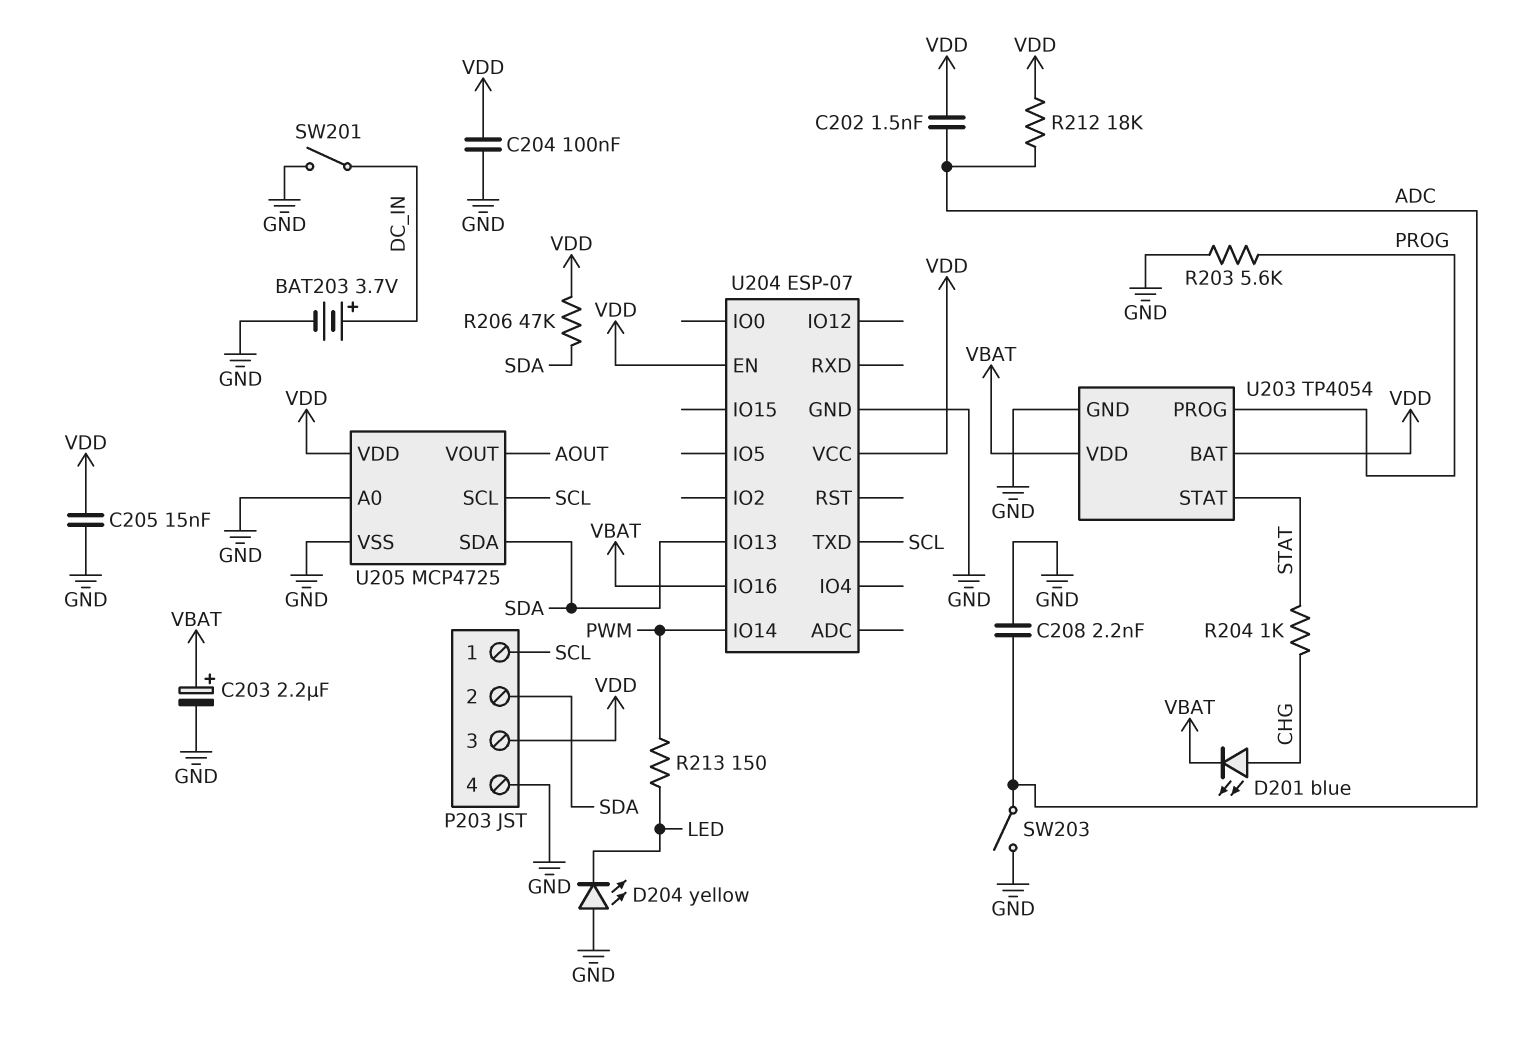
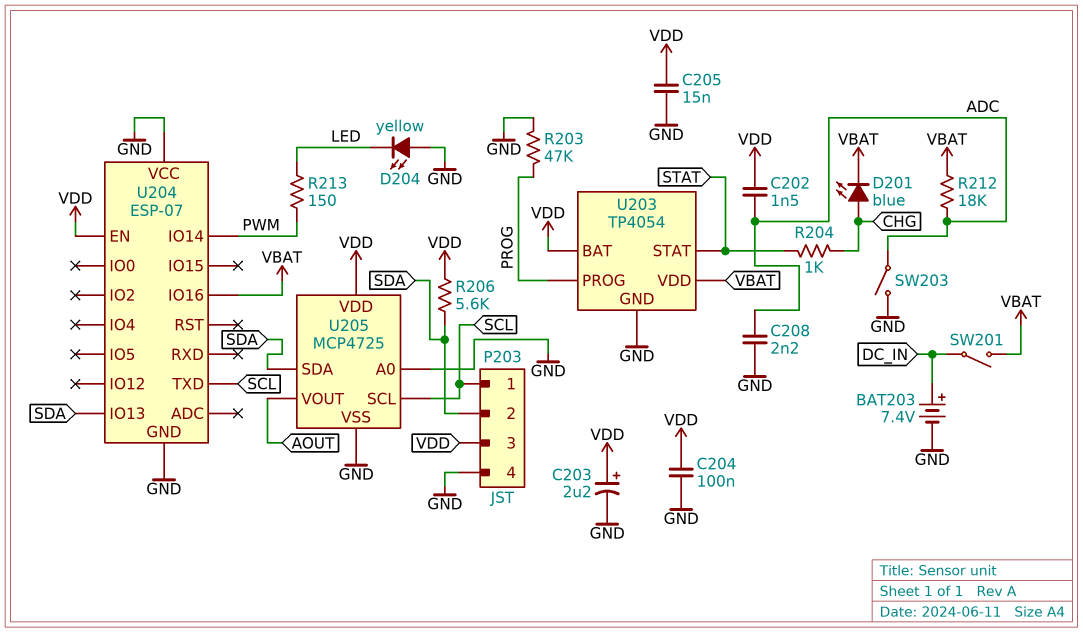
BAT203: 3.7V (plus DC_IN, minus GND) -> 7.4V (plus DC_IN, minus GND)
C203: 2.2uF (plus VBAT, minus GND) -> 2.2uF (plus VDD, minus GND)
R203: 5.6k (GND, PROG) -> 47k (GND, PROG)
R206: 47k (SDA, VDD) -> 5.6k (SDA, VDD)
R212: 18k (ADC, VDD) -> 18k (ADC, VBAT)
SW201: switch (DC_IN, GND) -> switch (DC_IN, VBAT)
U204 pin VCC: VDD -> GND

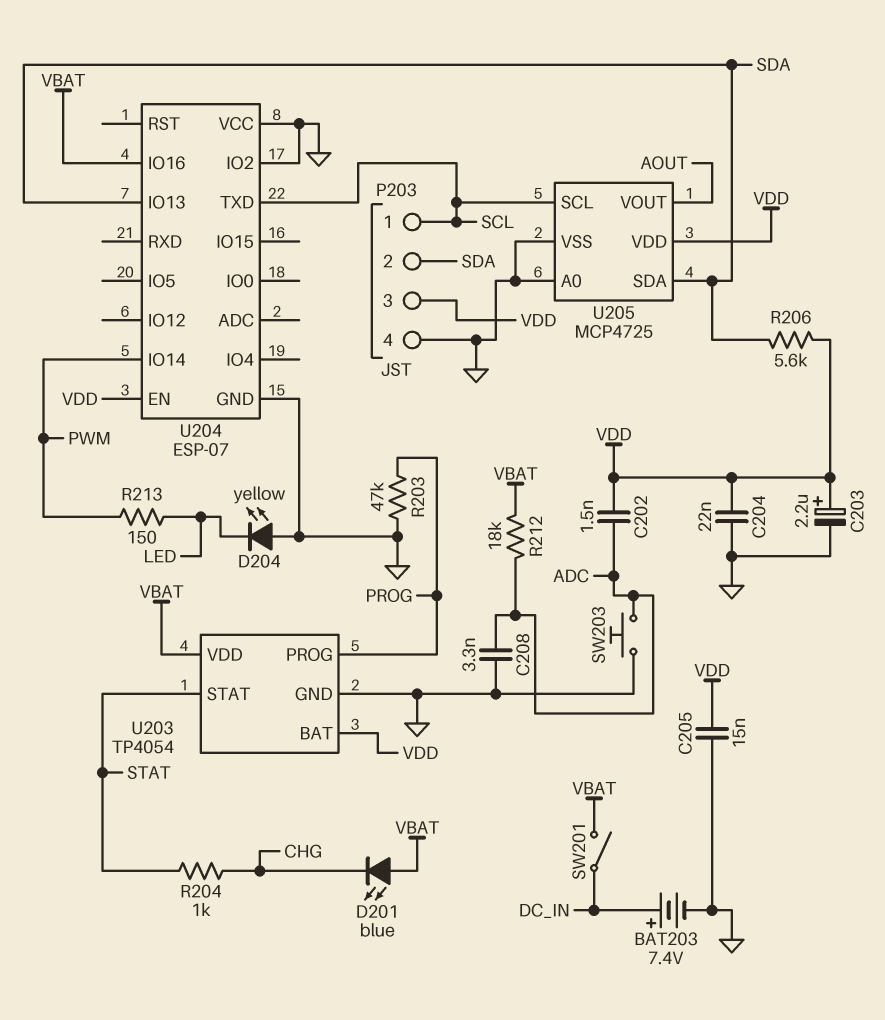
C204: 100nF (GND, VDD) -> 22nF (GND, VDD)
C208: 2.2nF (ADC, GND) -> 3.3nF (ADC, GND)
D201: LED blue (A CHG, K VBAT) -> LED blue (A VBAT, K CHG)
SW203: switch (ADC, GND) -> button (ADC, GND)
U204 pin IO2: none -> GND

